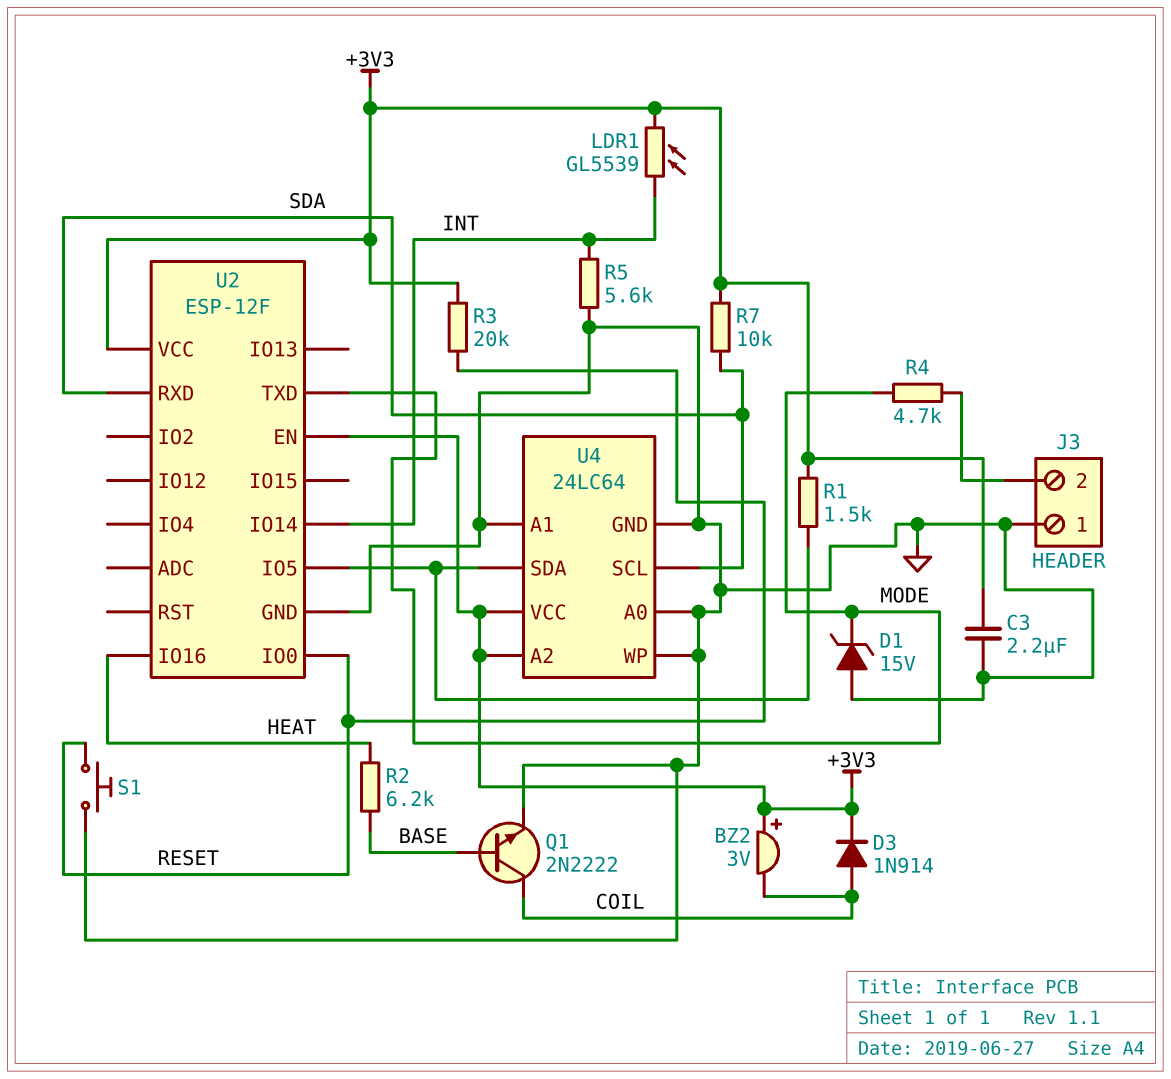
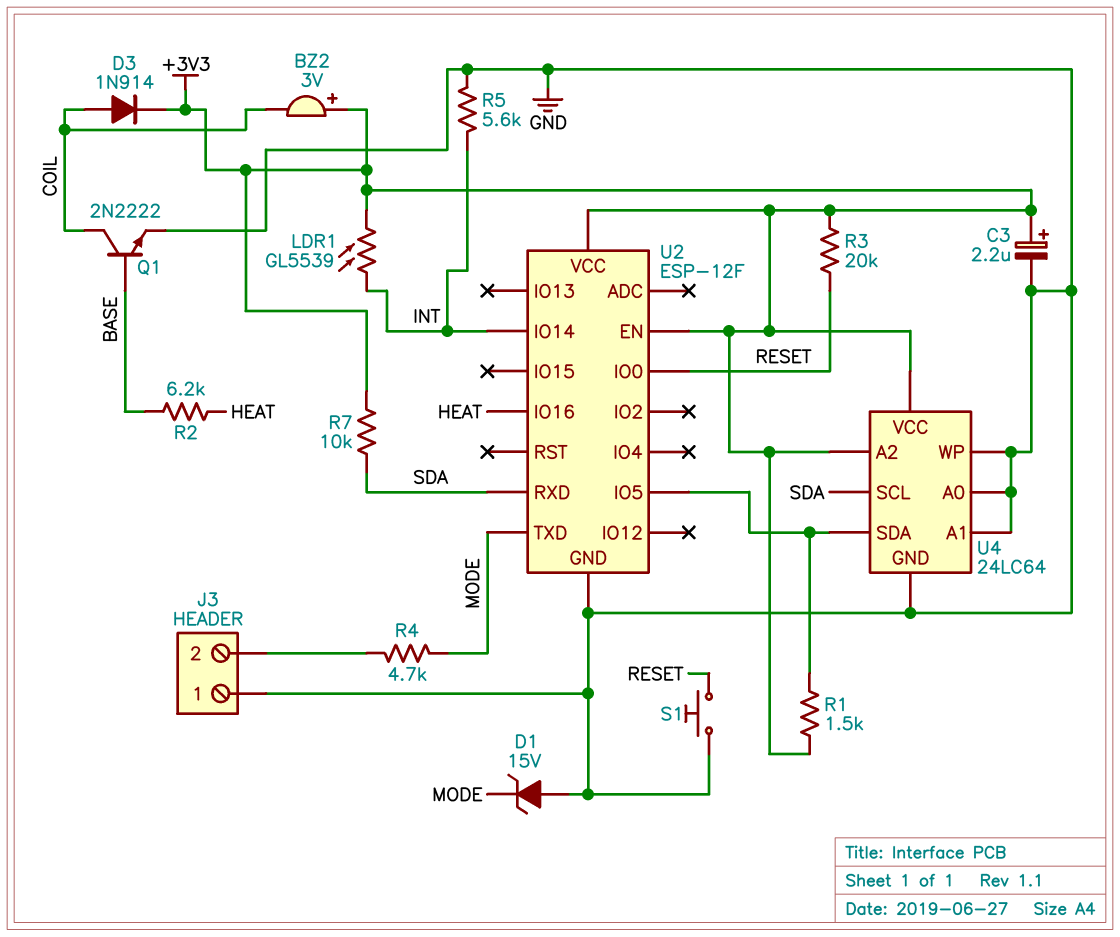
C3: 2.2uF (+3V3, GND) -> 2.2uF (plus +3V3, minus GND)

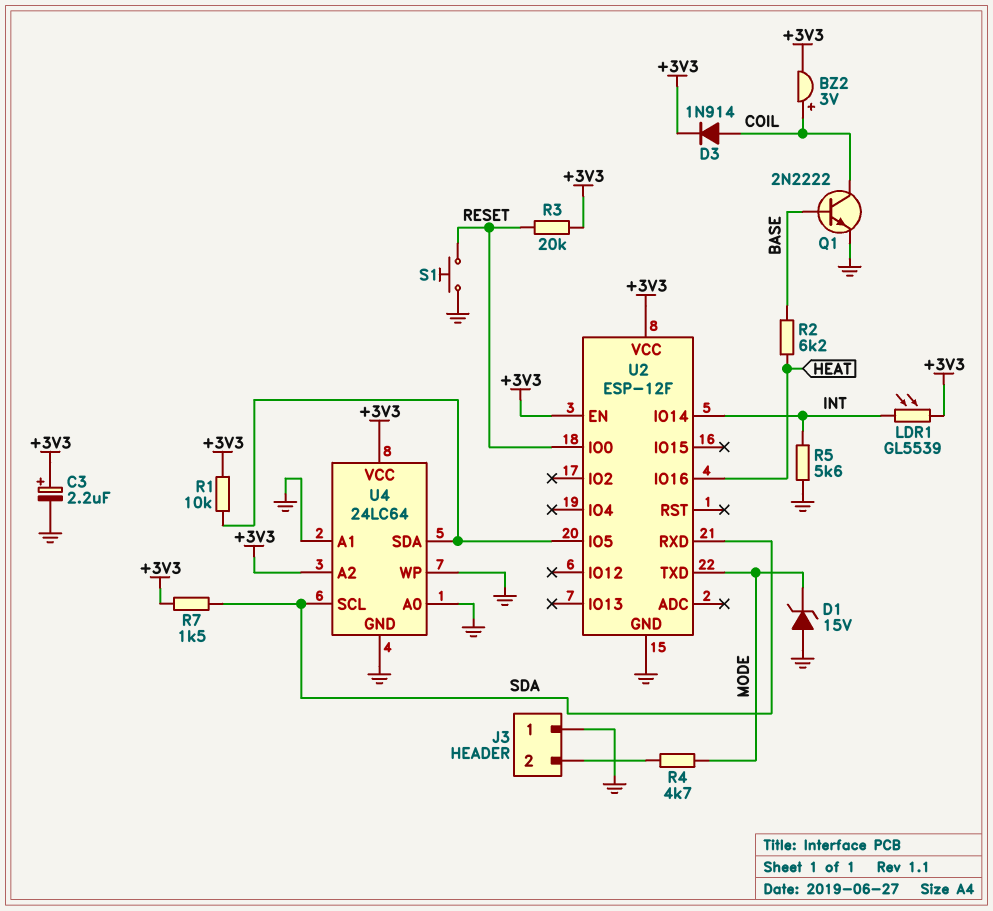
BZ2: buzzer 3V (plus +3V3, minus COIL) -> buzzer 3V (plus COIL, minus +3V3)
R1: 1.5k (+3V3, U2/IO5) -> 10k (+3V3, U2/IO5)
R7: 10k (+3V3, SDA) -> 1.5k (+3V3, SDA)

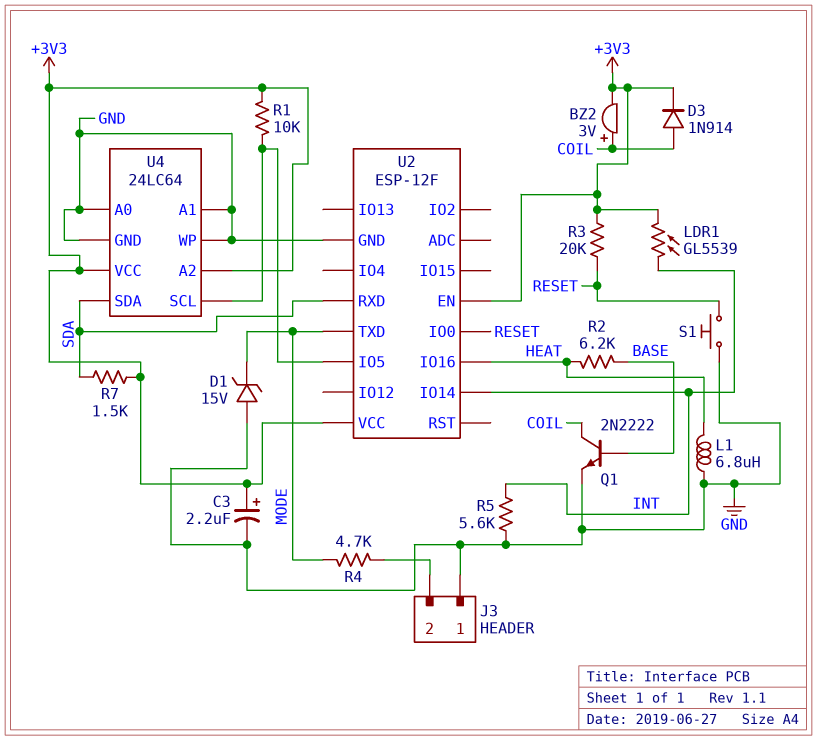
L1: none -> 6.8uH (GND, HEAT)
U4 pin SCL: SDA -> U2/IO5
U4 pin SDA: U2/IO5 -> SDA

